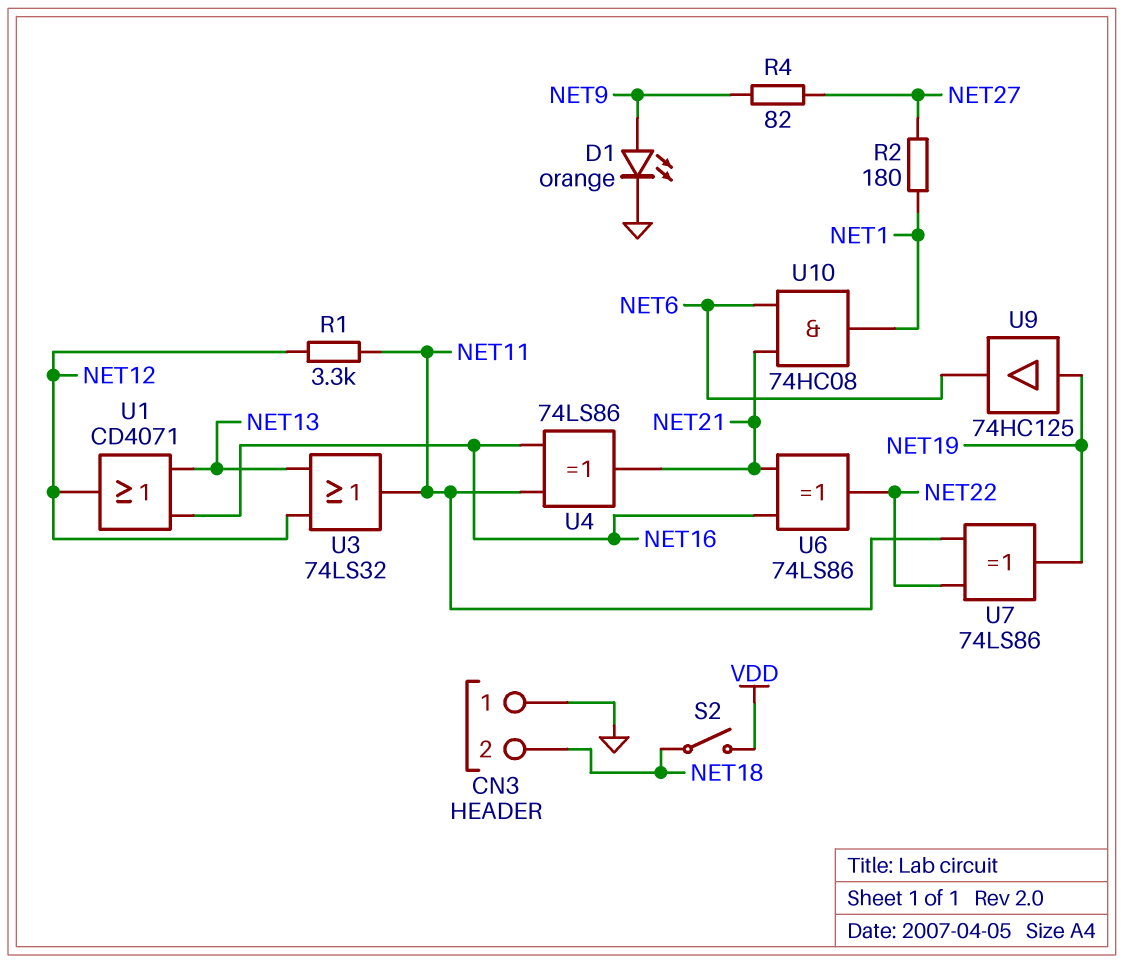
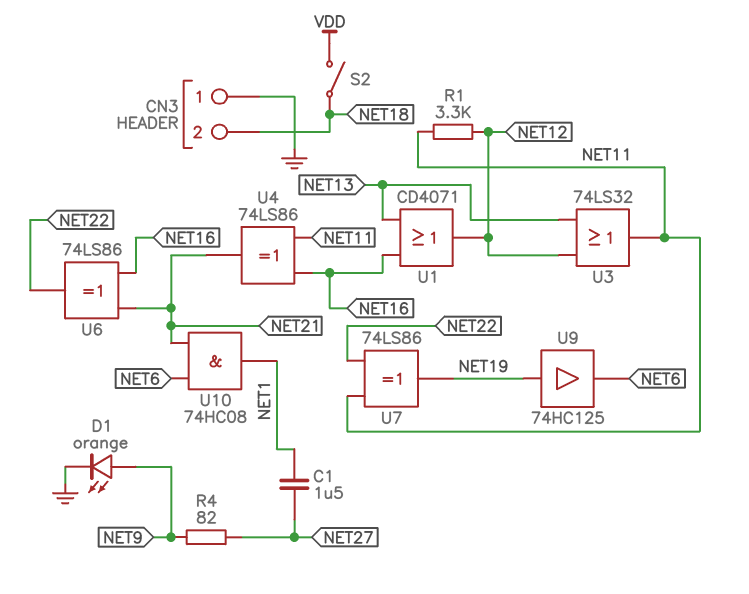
C1: none -> 1.5uF (NET1, NET27)
R2: 180 (NET1, NET27) -> none

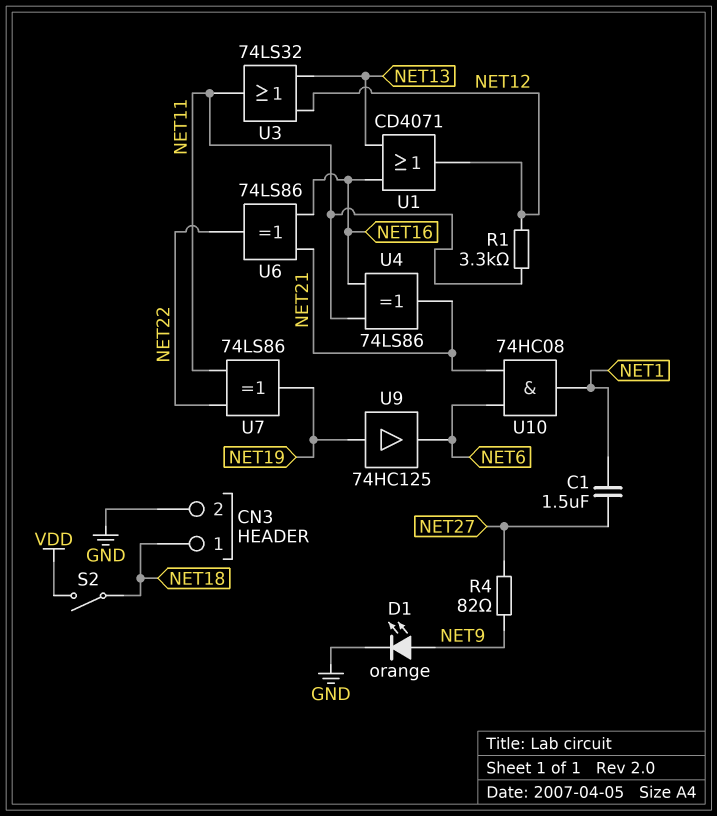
CN3 pin 1: GND -> NET18
CN3 pin 2: NET18 -> GND

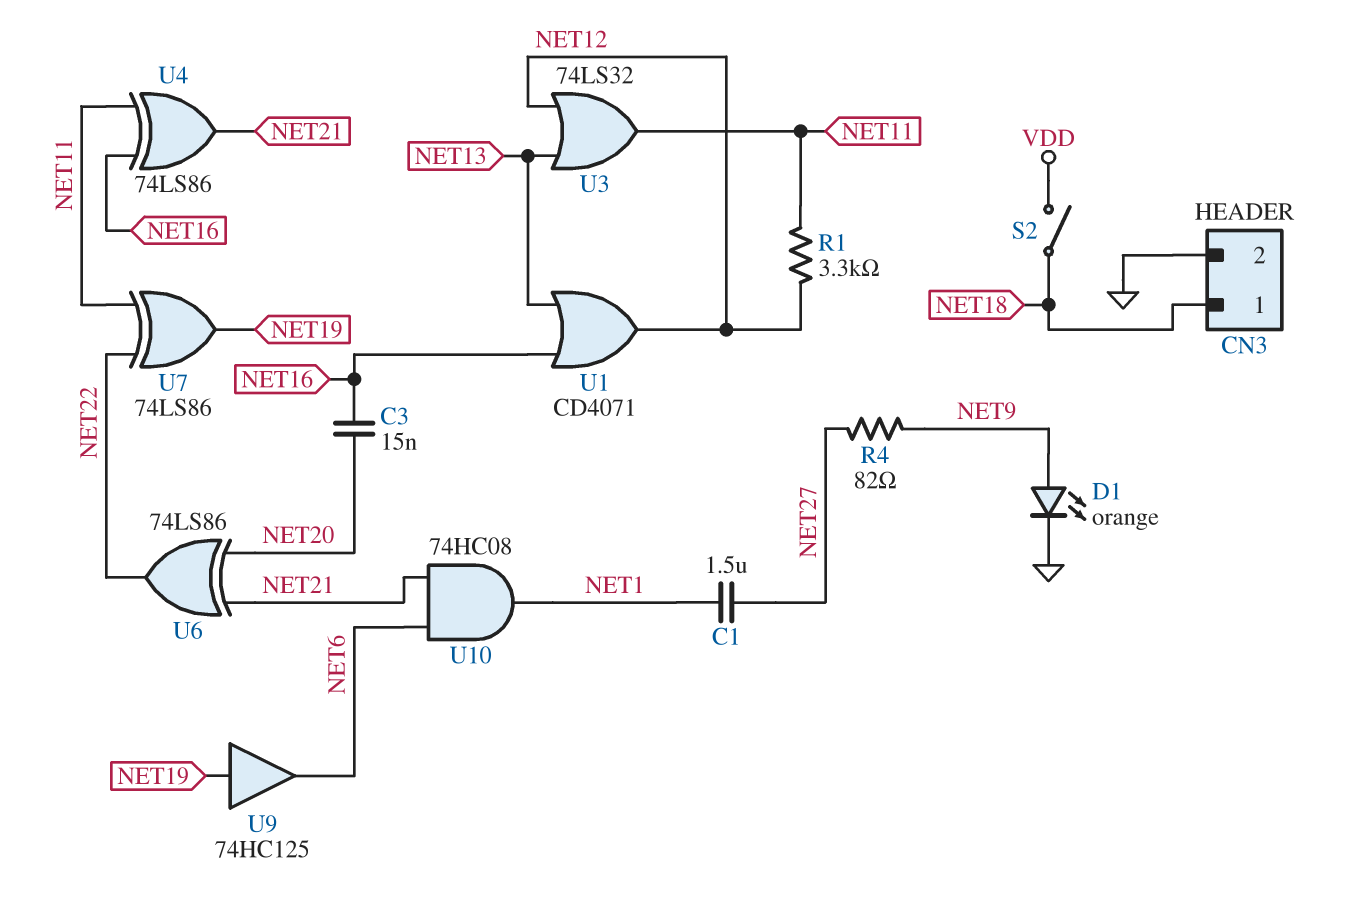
C3: none -> 15nF (NET16, NET20)
U6: XOR 74LS86 (in NET16, in NET21, out NET22) -> XOR 74LS86 (in NET20, in NET21, out NET22)

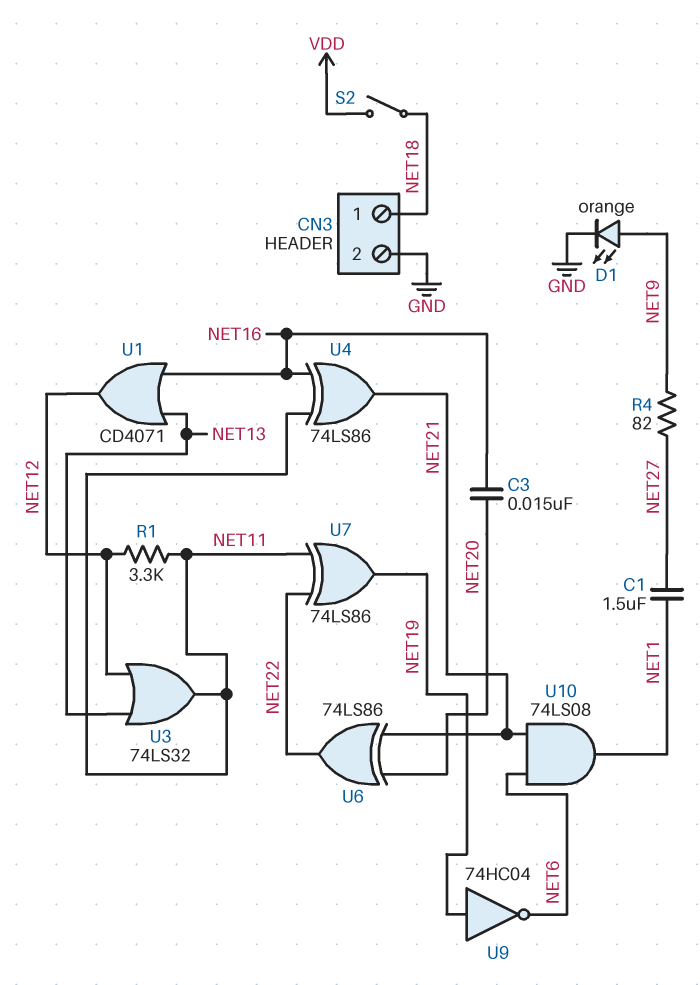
U9: buffer 74HC125 (in NET19, out NET6) -> NOT 74HC04 (in NET19, out NET6)
U10: AND 74HC08 (in NET6, in NET21, out NET1) -> AND 74LS08 (in NET6, in NET21, out NET1)

